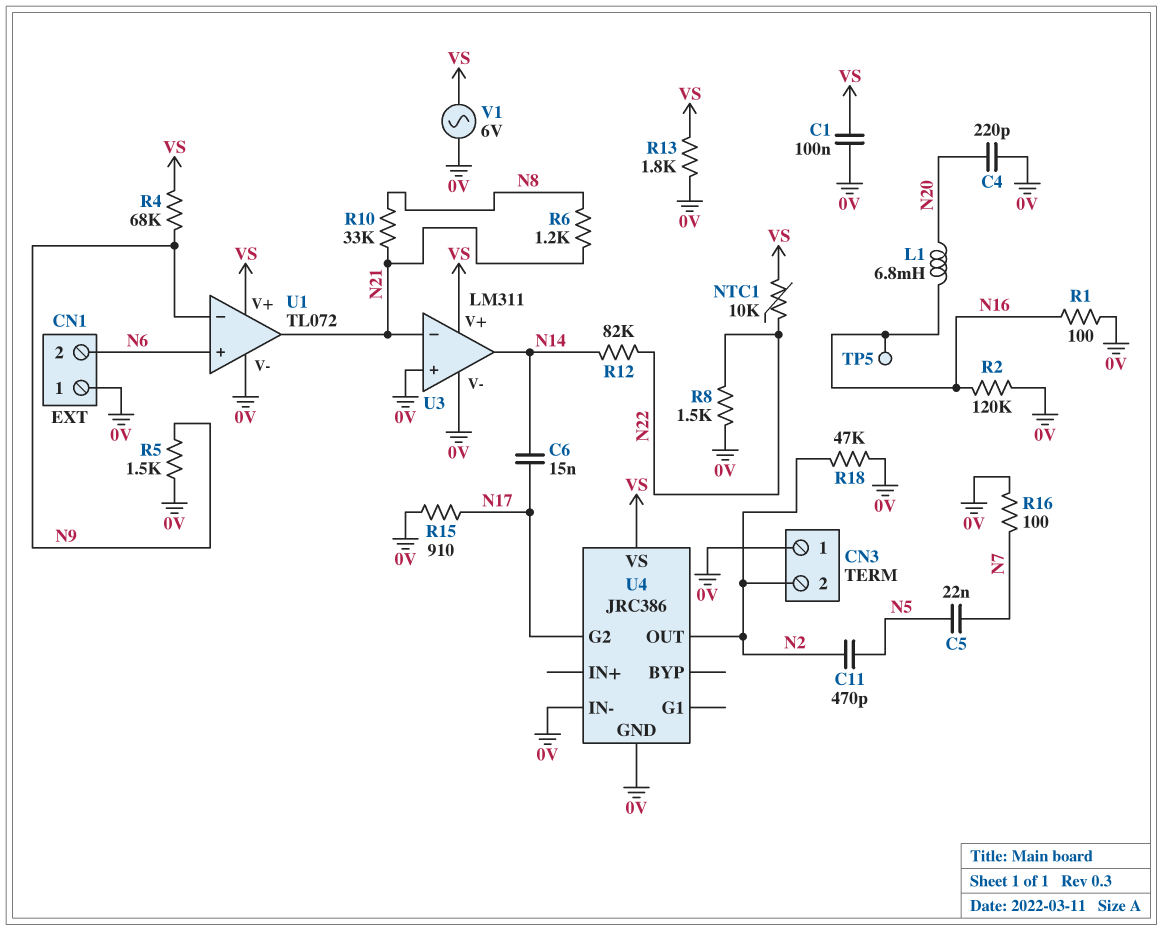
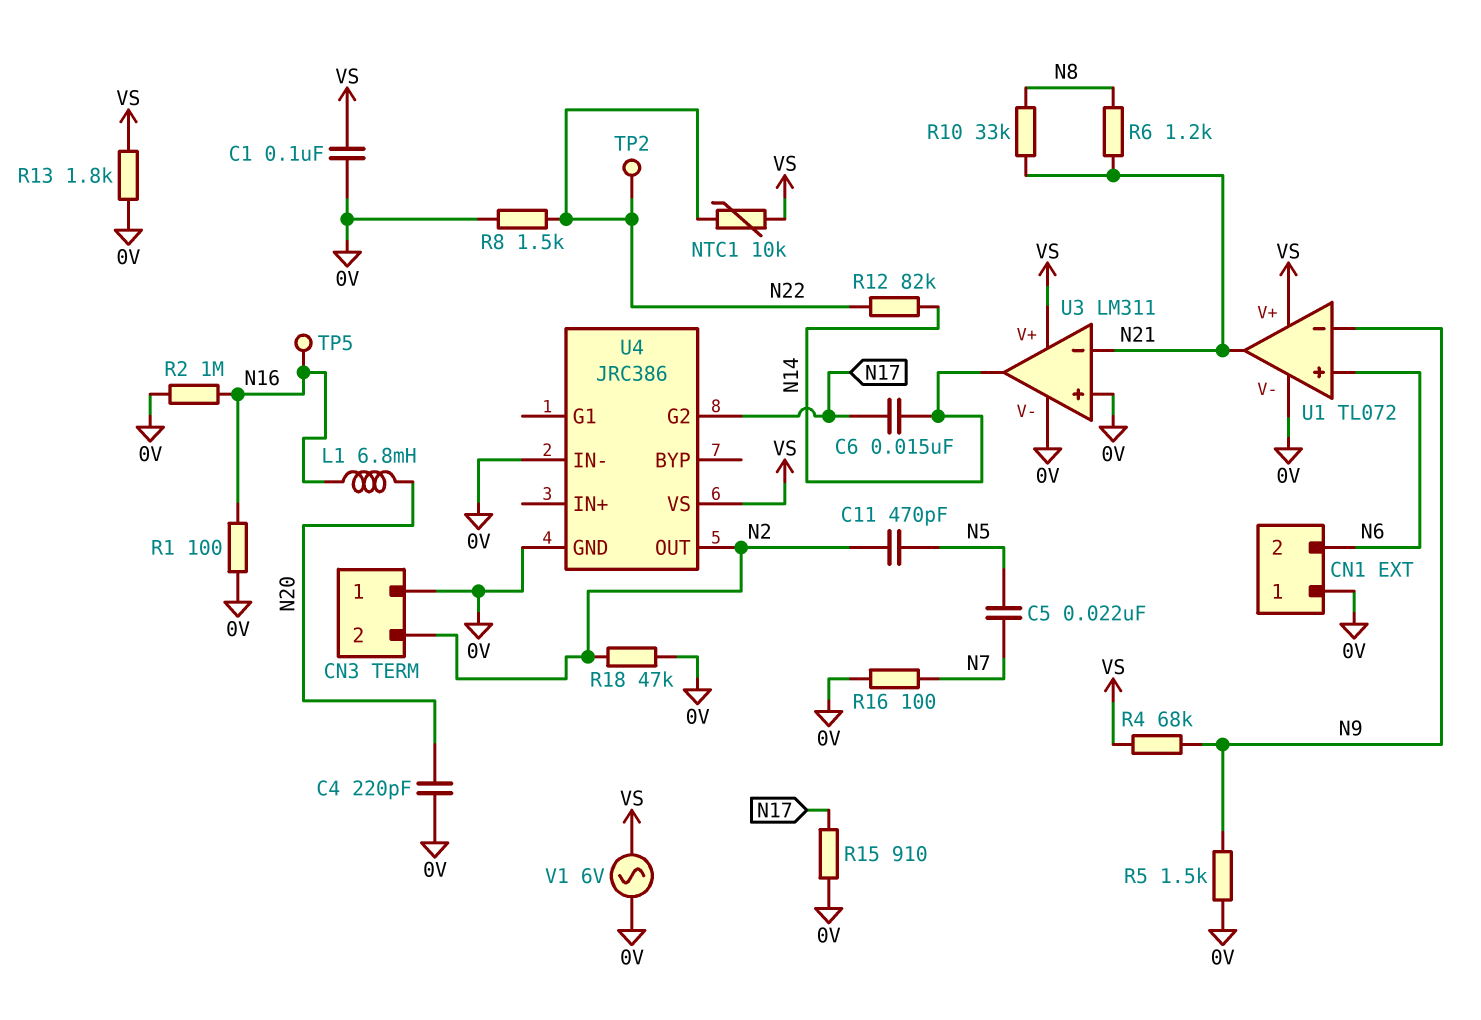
R2: 120k (0V, N16) -> 1M (0V, N16)
TP2: none -> test point (N22)

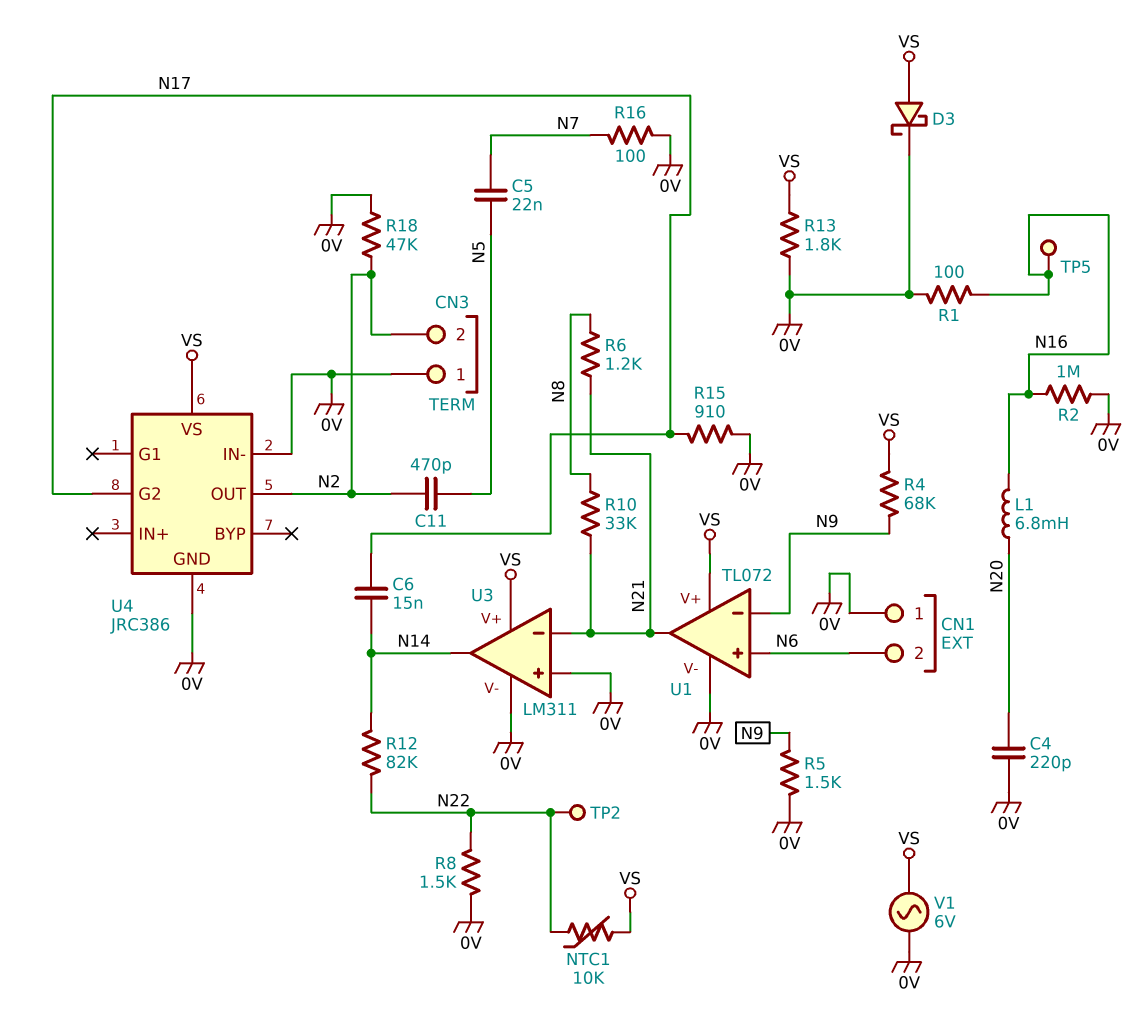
C1: 100nF (0V, VS) -> none
D3: none -> schottky (A VS, K 0V)

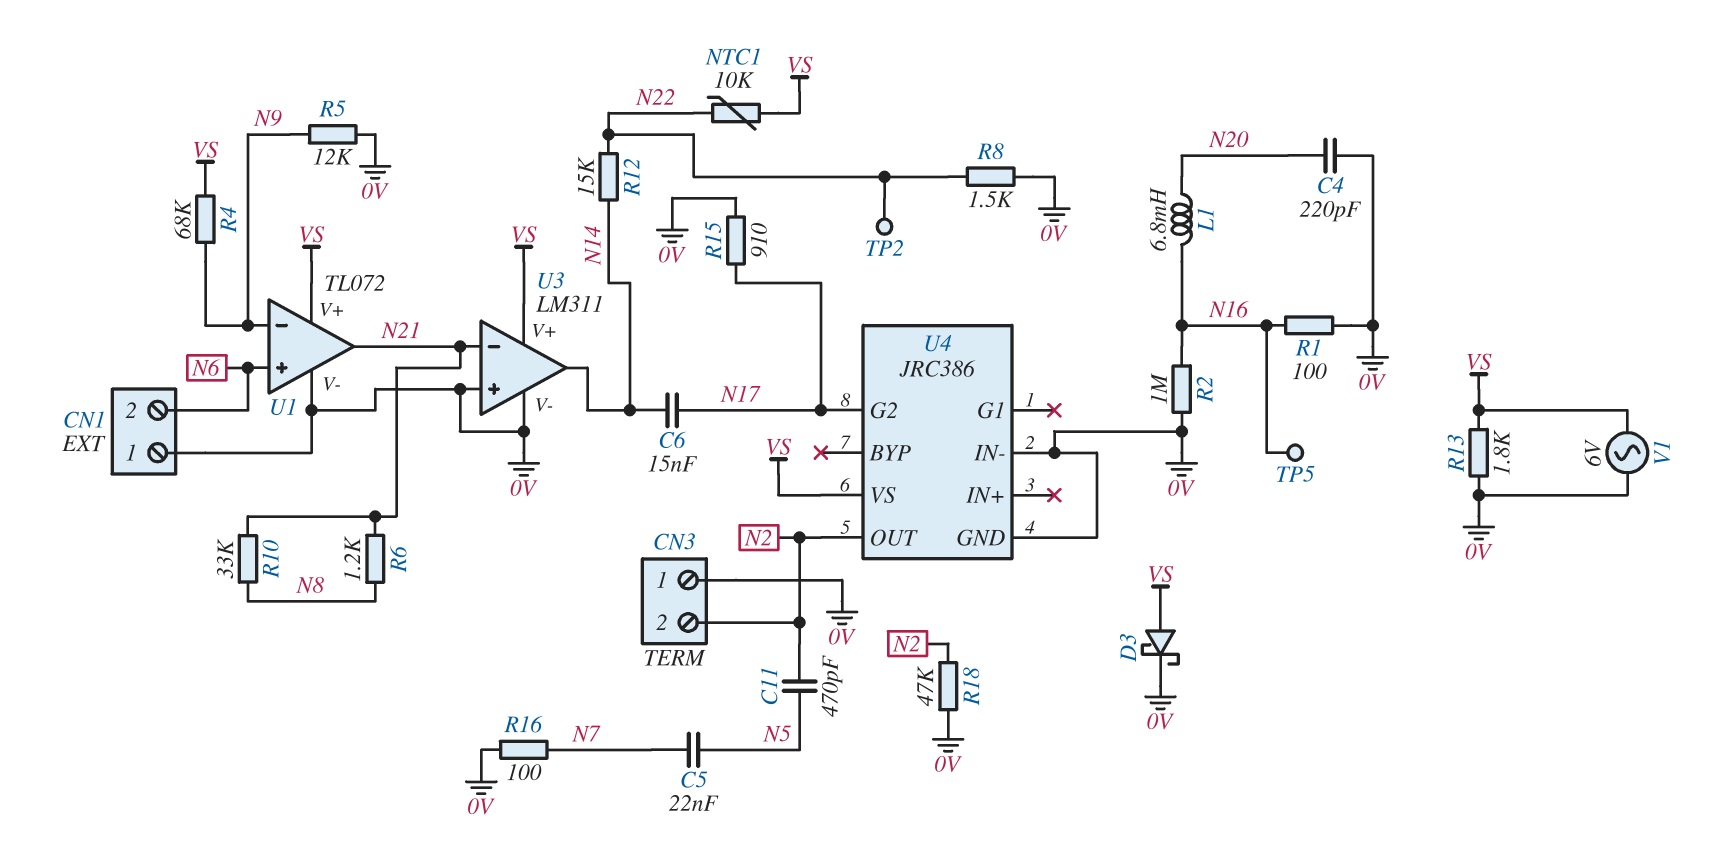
R5: 1.5k (0V, N9) -> 12k (0V, N9)
R12: 82k (N14, N22) -> 15k (N14, N22)

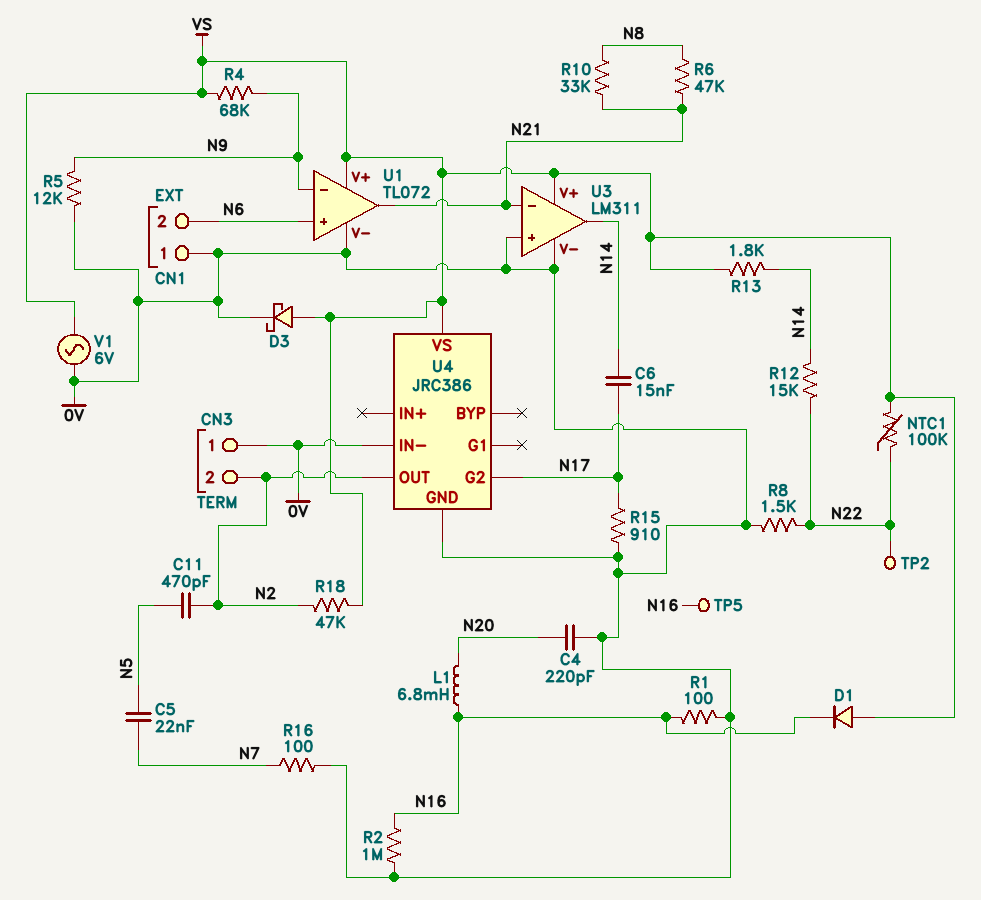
D1: none -> diode (A VS, K N16)
NTC1: 10k (N22, VS) -> 100k (N22, VS)
R6: 1.2k (N8, N21) -> 47k (N8, N21)
R13: 1.8k (0V, VS) -> 1.8k (N14, VS)
R18: 47k (0V, N2) -> 47k (N2, VS)

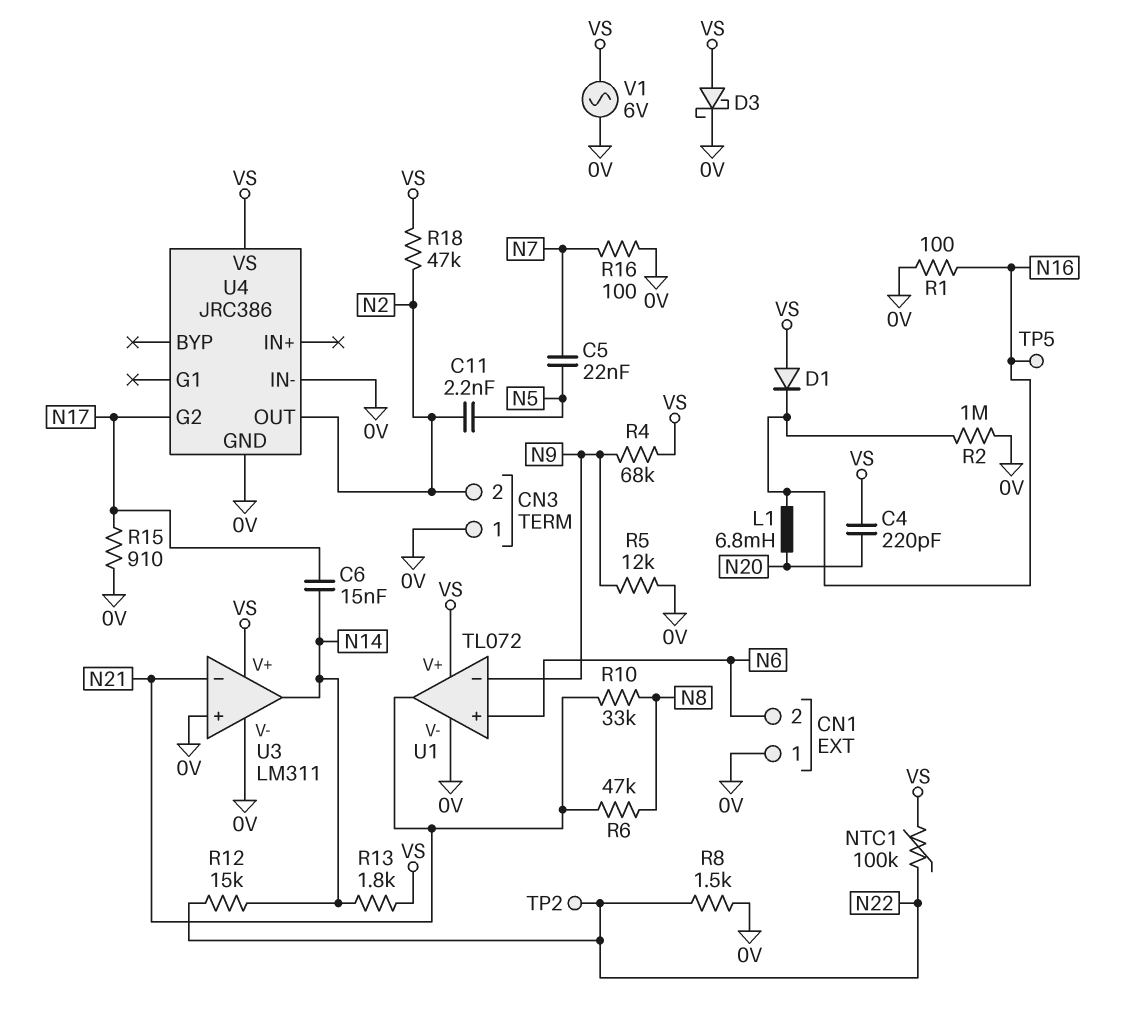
C4: 220pF (0V, N20) -> 220pF (N20, VS)
C11: 470pF (N2, N5) -> 2.2nF (N2, N5)

